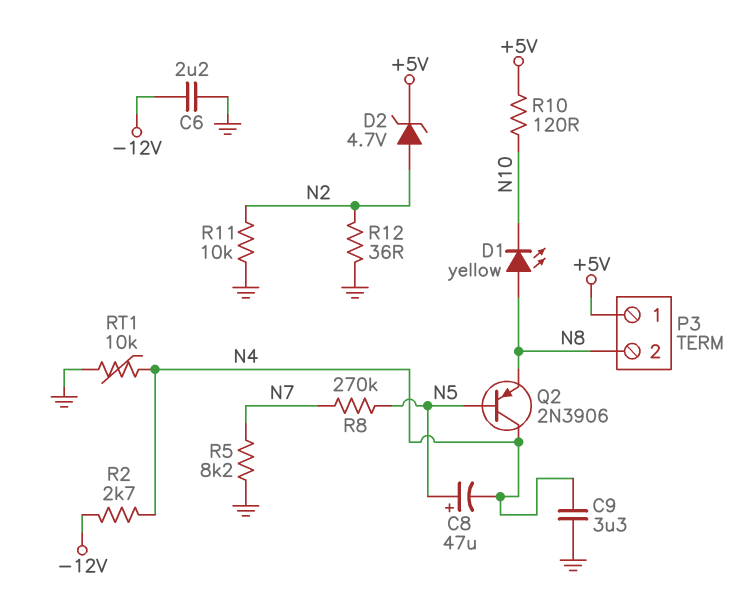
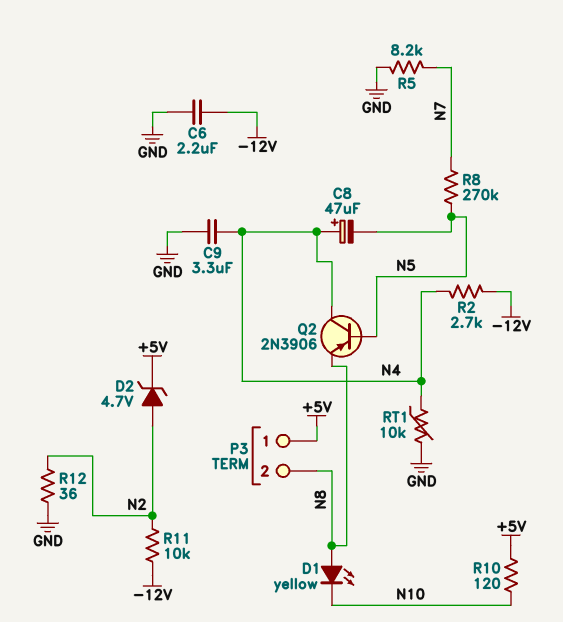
C8: 47uF (plus N5, minus N4) -> 47uF (plus N4, minus N5)
R11: 10k (GND, N2) -> 10k (-12V, N2)

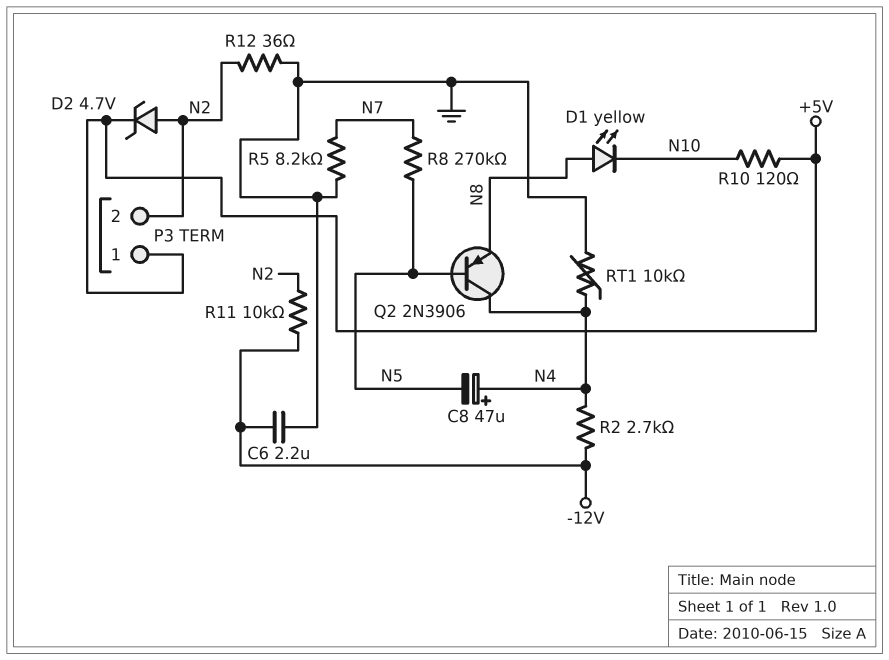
C9: 3.3uF (GND, N4) -> none
P3 pin 2: N8 -> N2

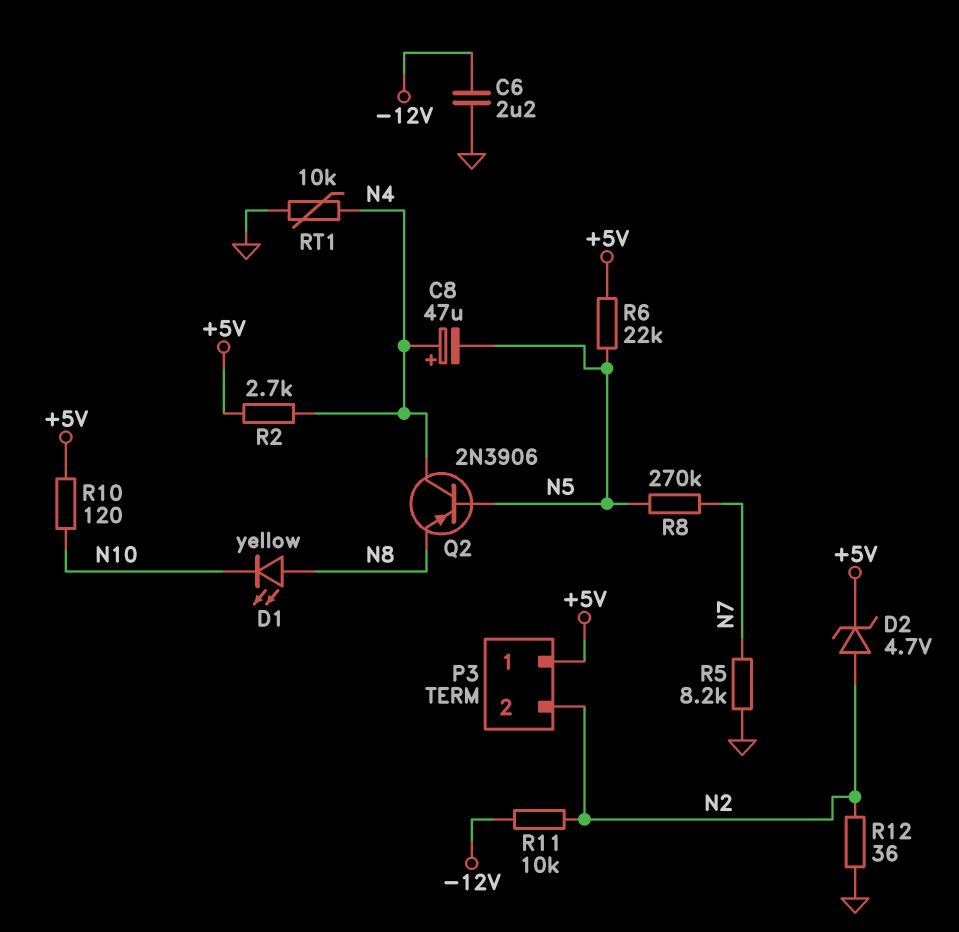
R2: 2.7k (-12V, N4) -> 2.7k (+5V, N4)
R6: none -> 22k (+5V, N5)

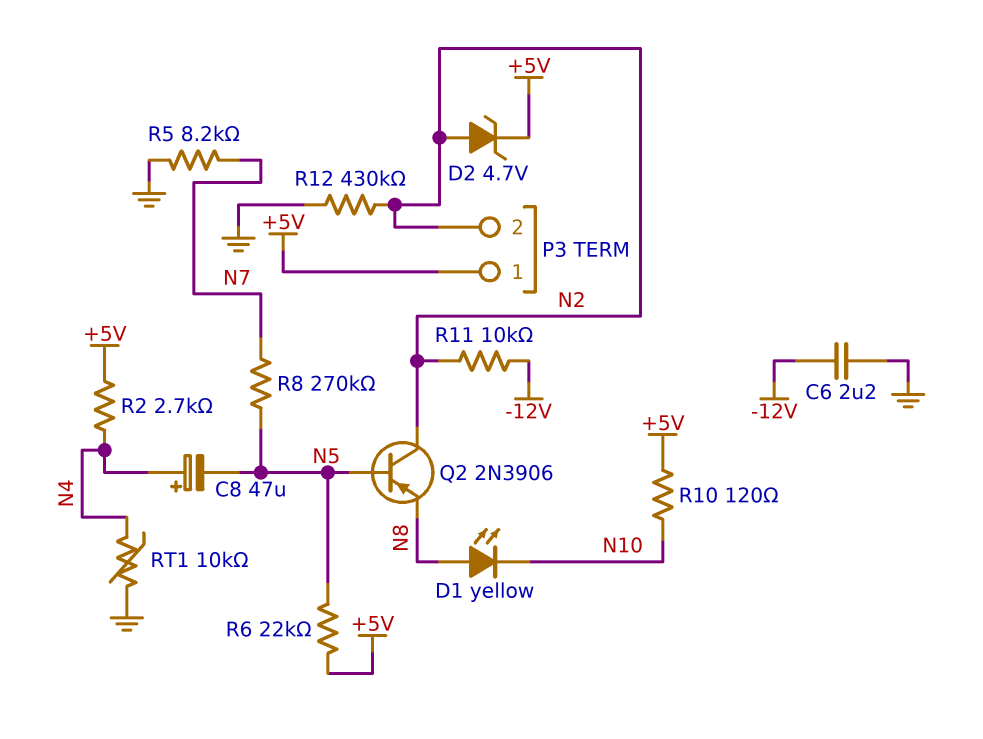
Q2: PNP 2N3906 (B N5, C N4, E N8) -> PNP 2N3906 (B N5, C N2, E N8)
R12: 36 (GND, N2) -> 430k (GND, N2)

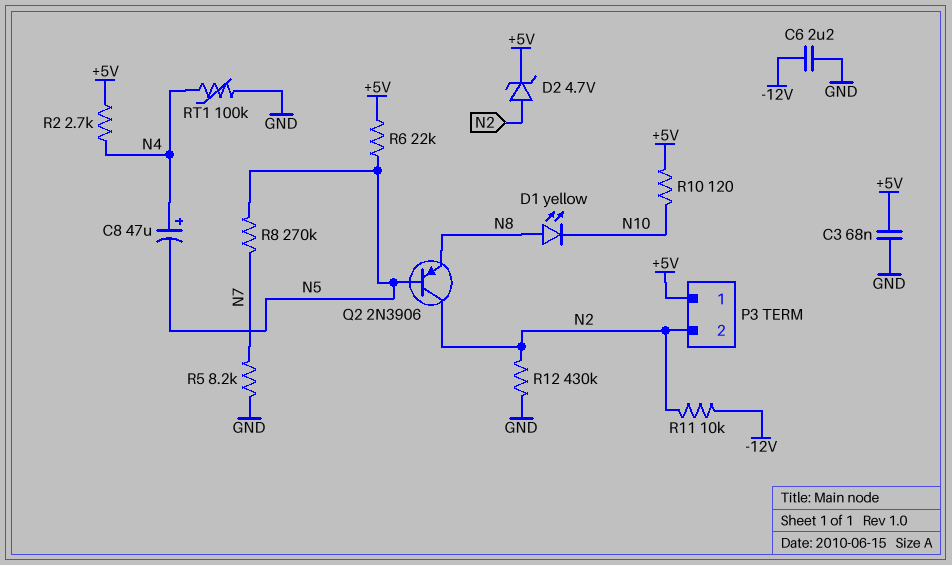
C3: none -> 68nF (+5V, GND)
RT1: 10k (GND, N4) -> 100k (GND, N4)

